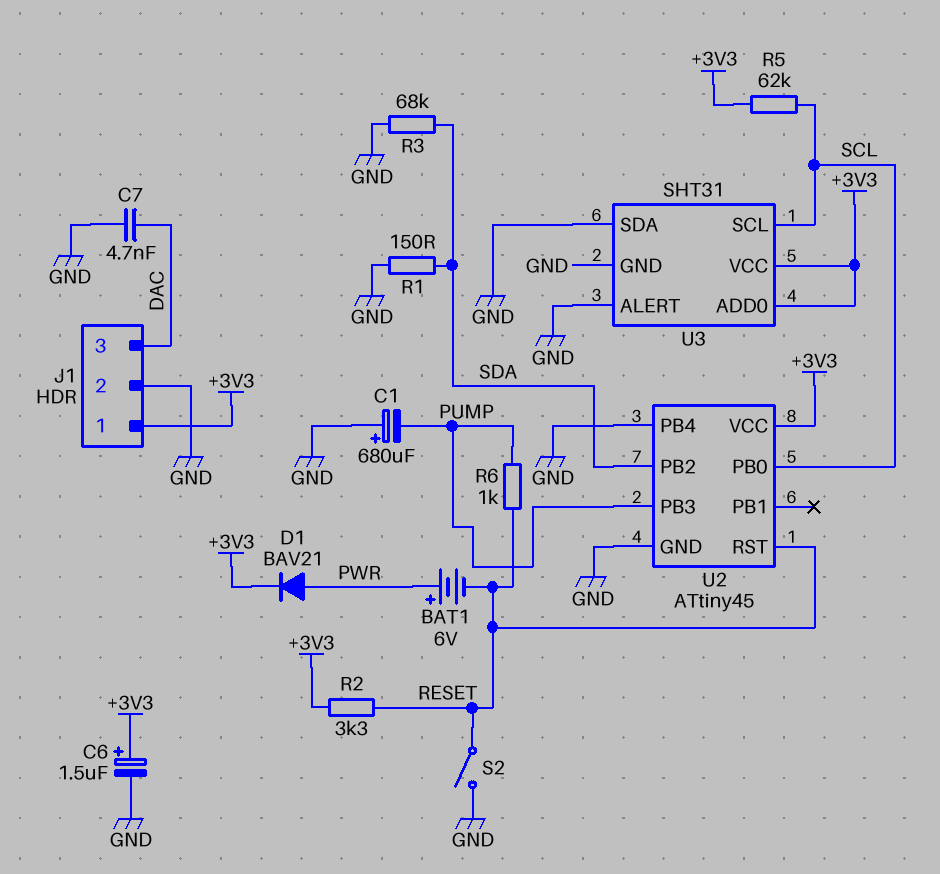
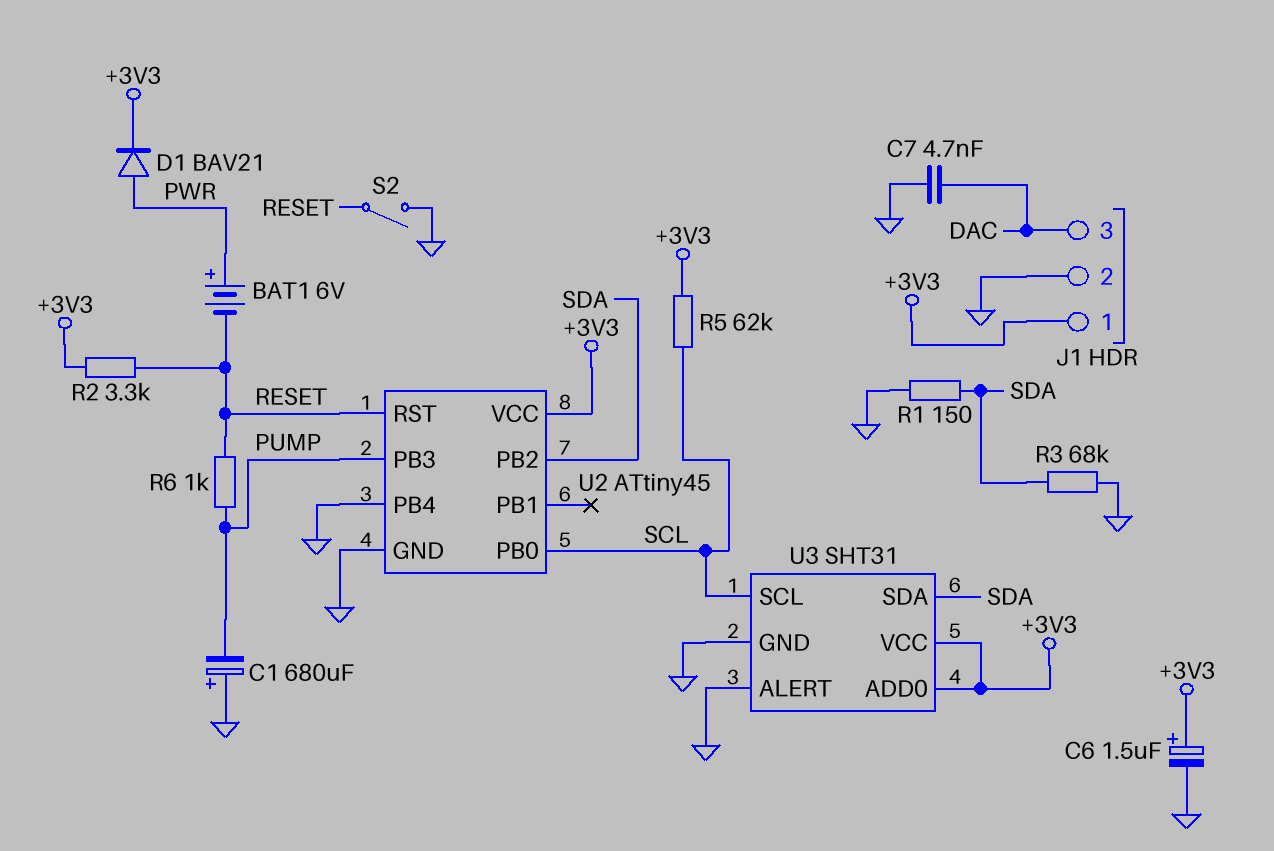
U3 pin SDA: GND -> SDA

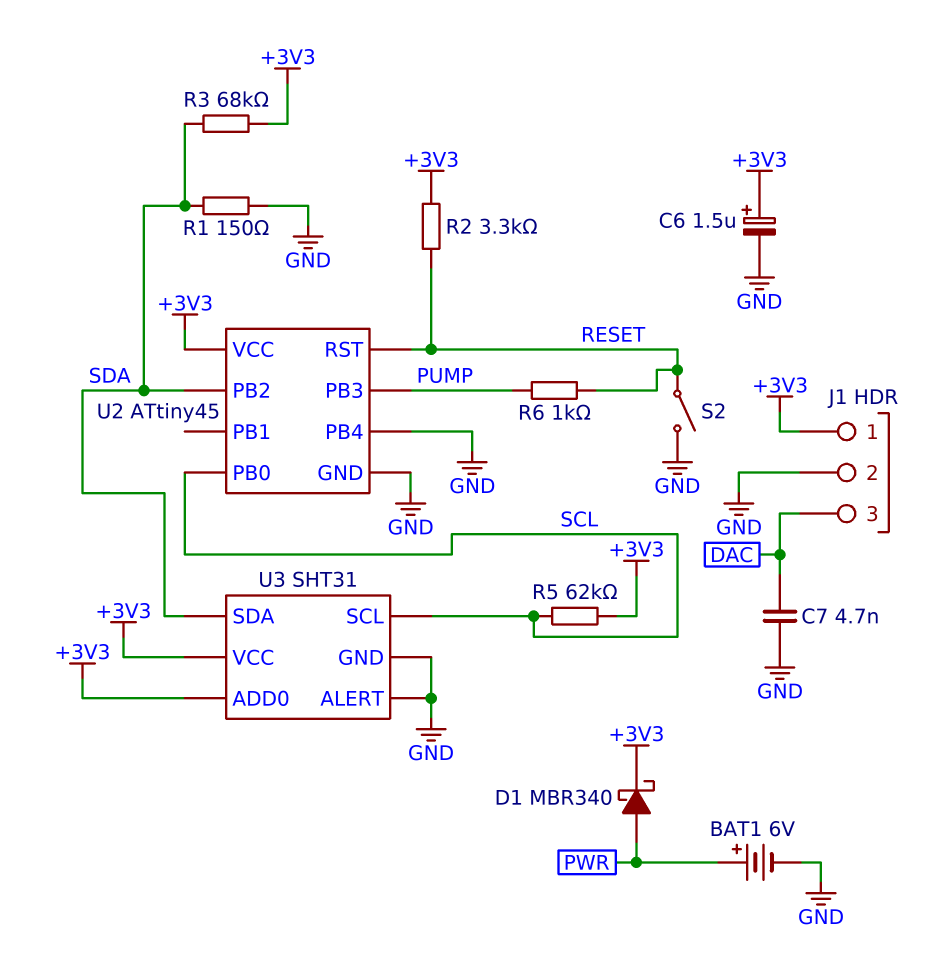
BAT1: 6V (plus PWR, minus RESET) -> 6V (plus PWR, minus GND)
C1: 680uF (plus GND, minus PUMP) -> none
D1: diode BAV21 (A PWR, K +3V3) -> schottky MBR340 (A PWR, K +3V3)
R3: 68k (GND, SDA) -> 68k (+3V3, SDA)

